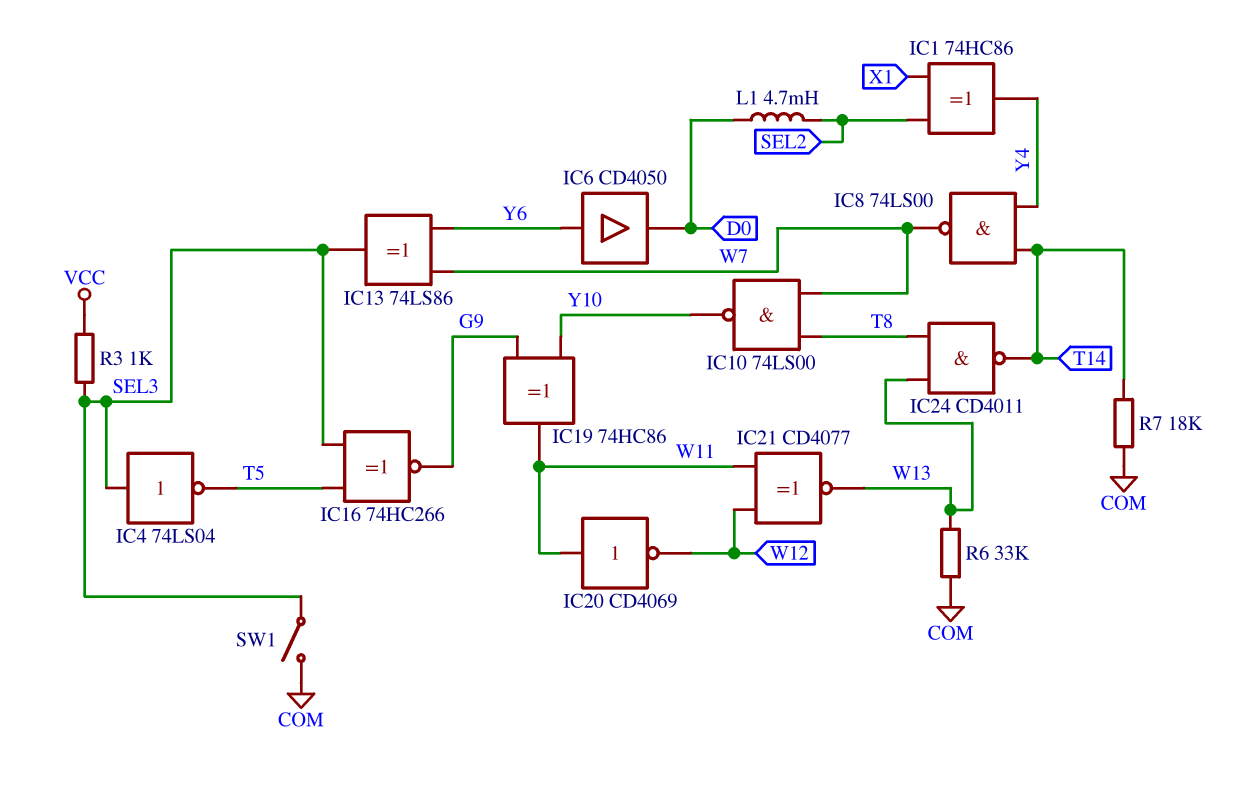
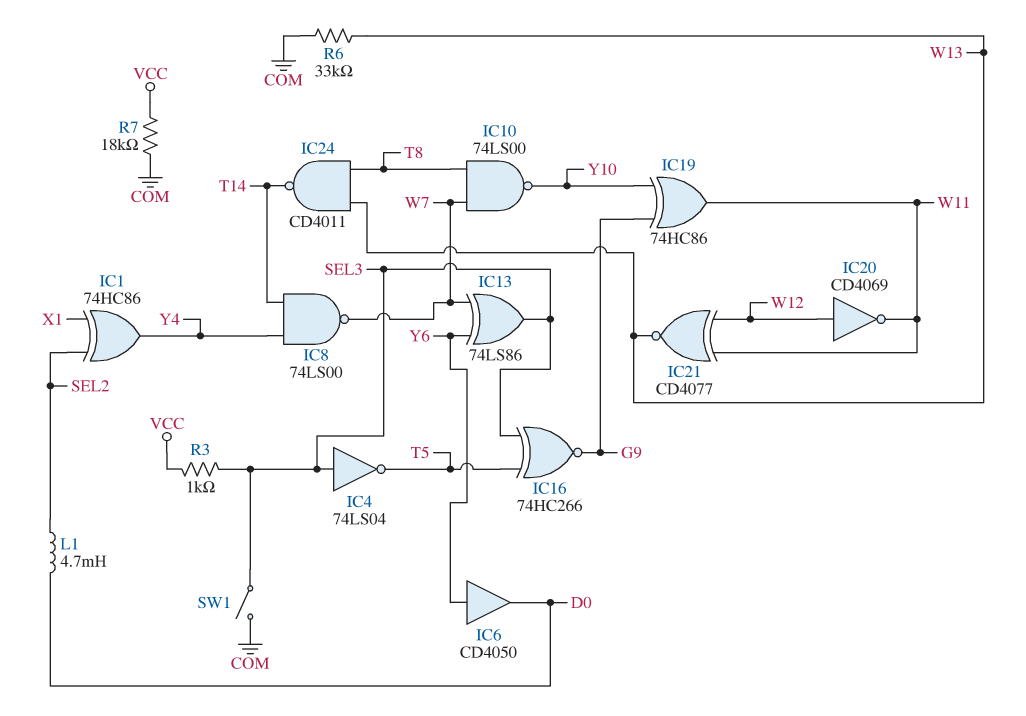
IC20: NOT CD4069 (in W11, out W12) -> NOT CD4069 (in W12, out W11)
R7: 18k (COM, T14) -> 18k (COM, VCC)

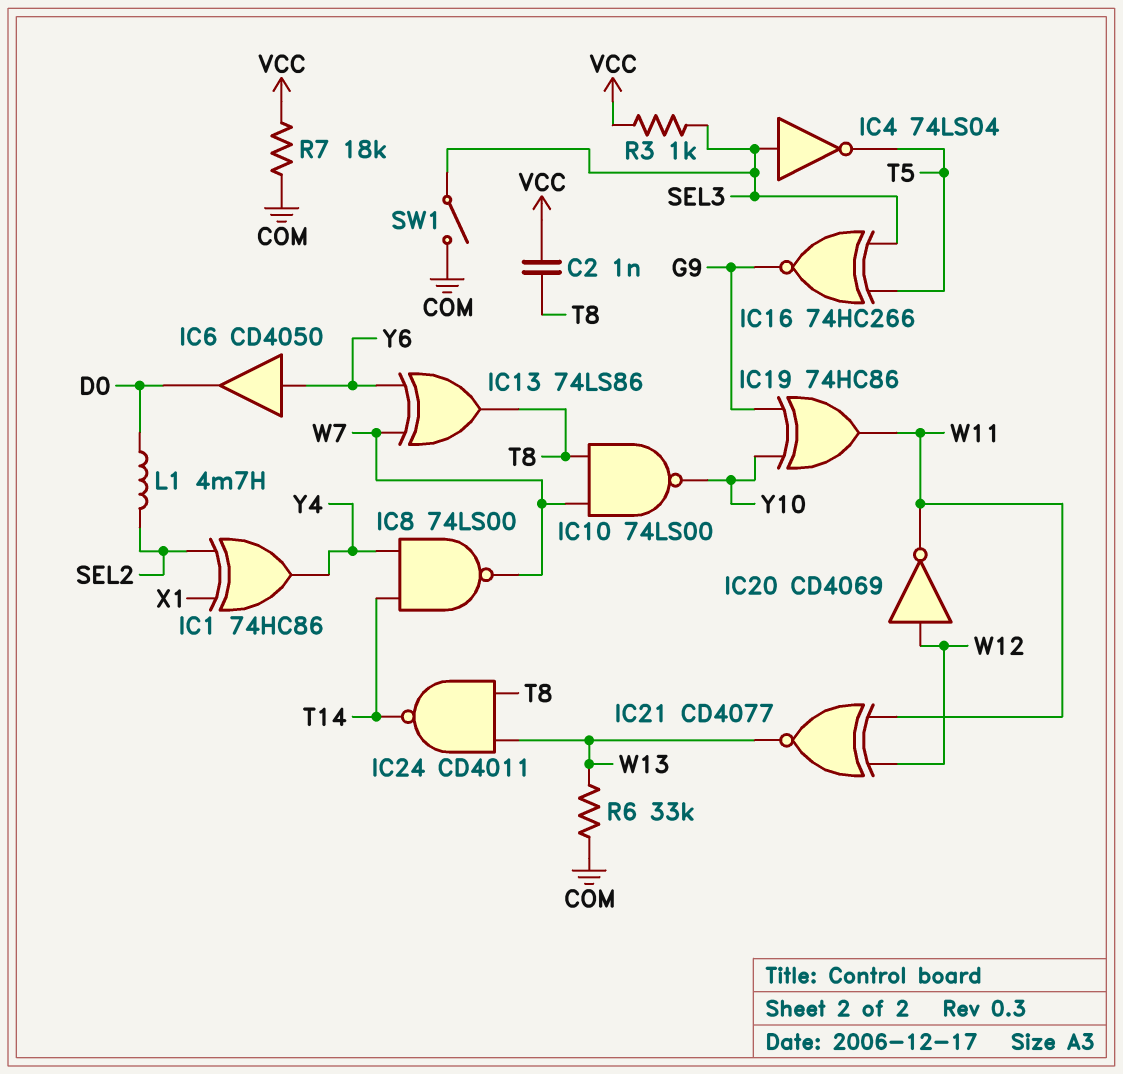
C2: none -> 1nF (T8, VCC)
IC13: XOR 74LS86 (in W7, in Y6, out SEL3) -> XOR 74LS86 (in W7, in Y6, out T8)

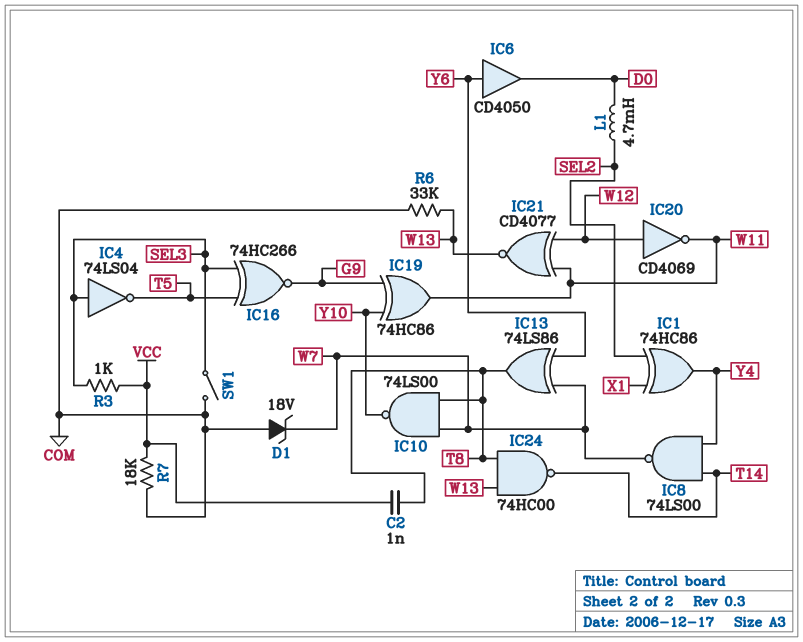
D1: none -> zener 18V (A COM, K W7)
IC24: NAND CD4011 (in T8, in W13, out T14) -> NAND 74HC00 (in T8, in W13, out T14)

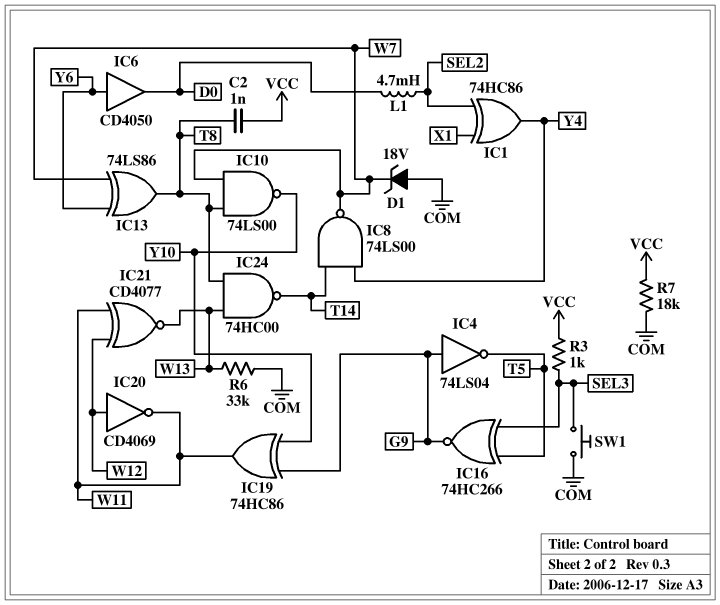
IC4: NOT 74LS04 (in SEL3, out T5) -> NOT 74LS04 (in G9, out T5)
SW1: switch (COM, SEL3) -> button (COM, SEL3)

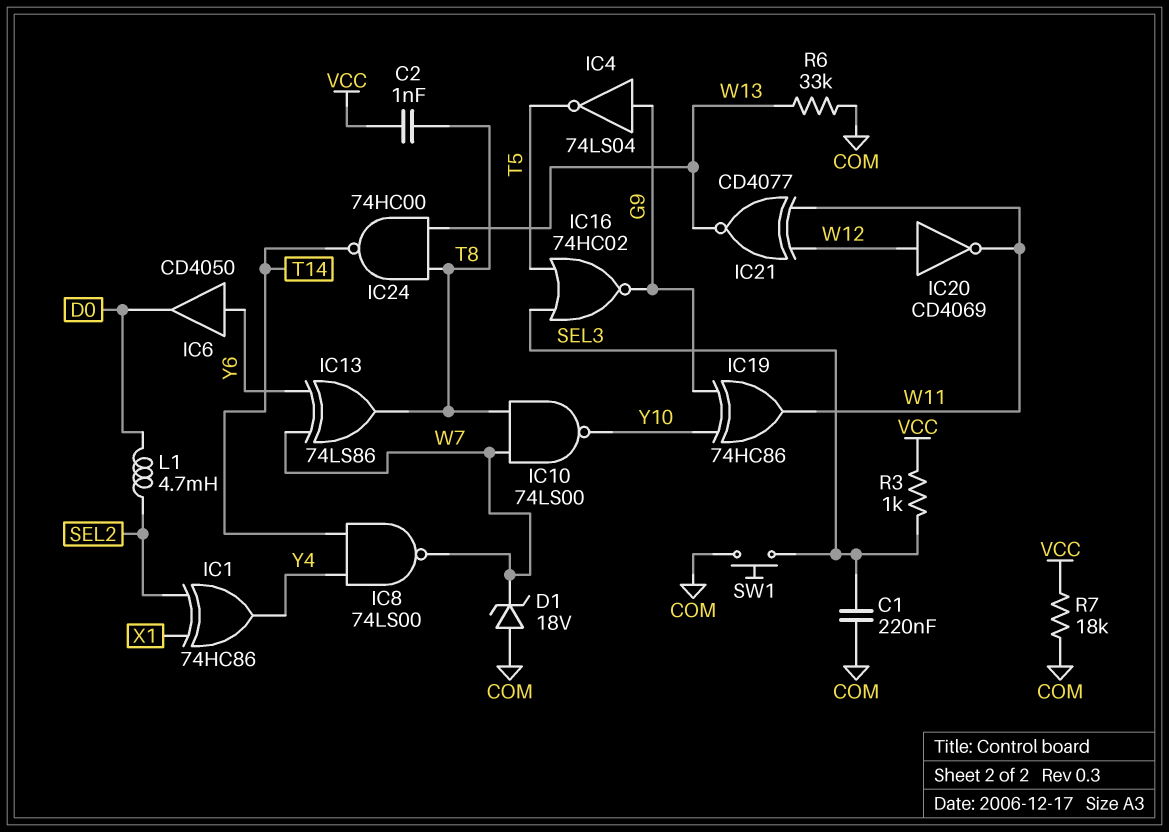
C1: none -> 220nF (COM, SEL3)
IC16: XNOR 74HC266 (in SEL3, in T5, out G9) -> NOR 74HC02 (in SEL3, in T5, out G9)

